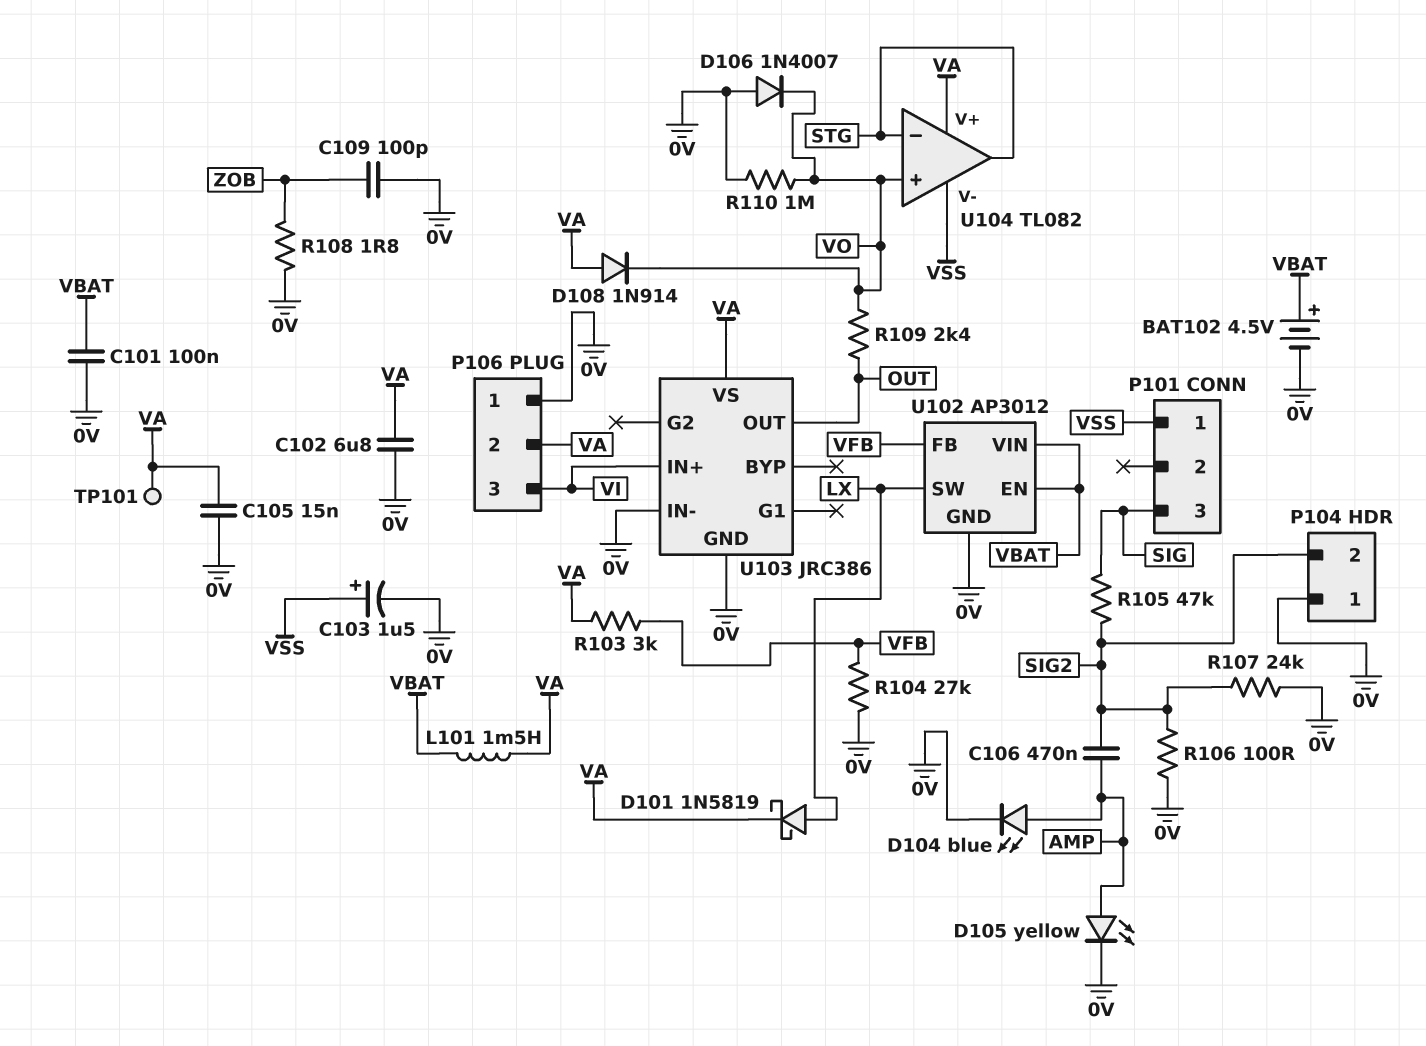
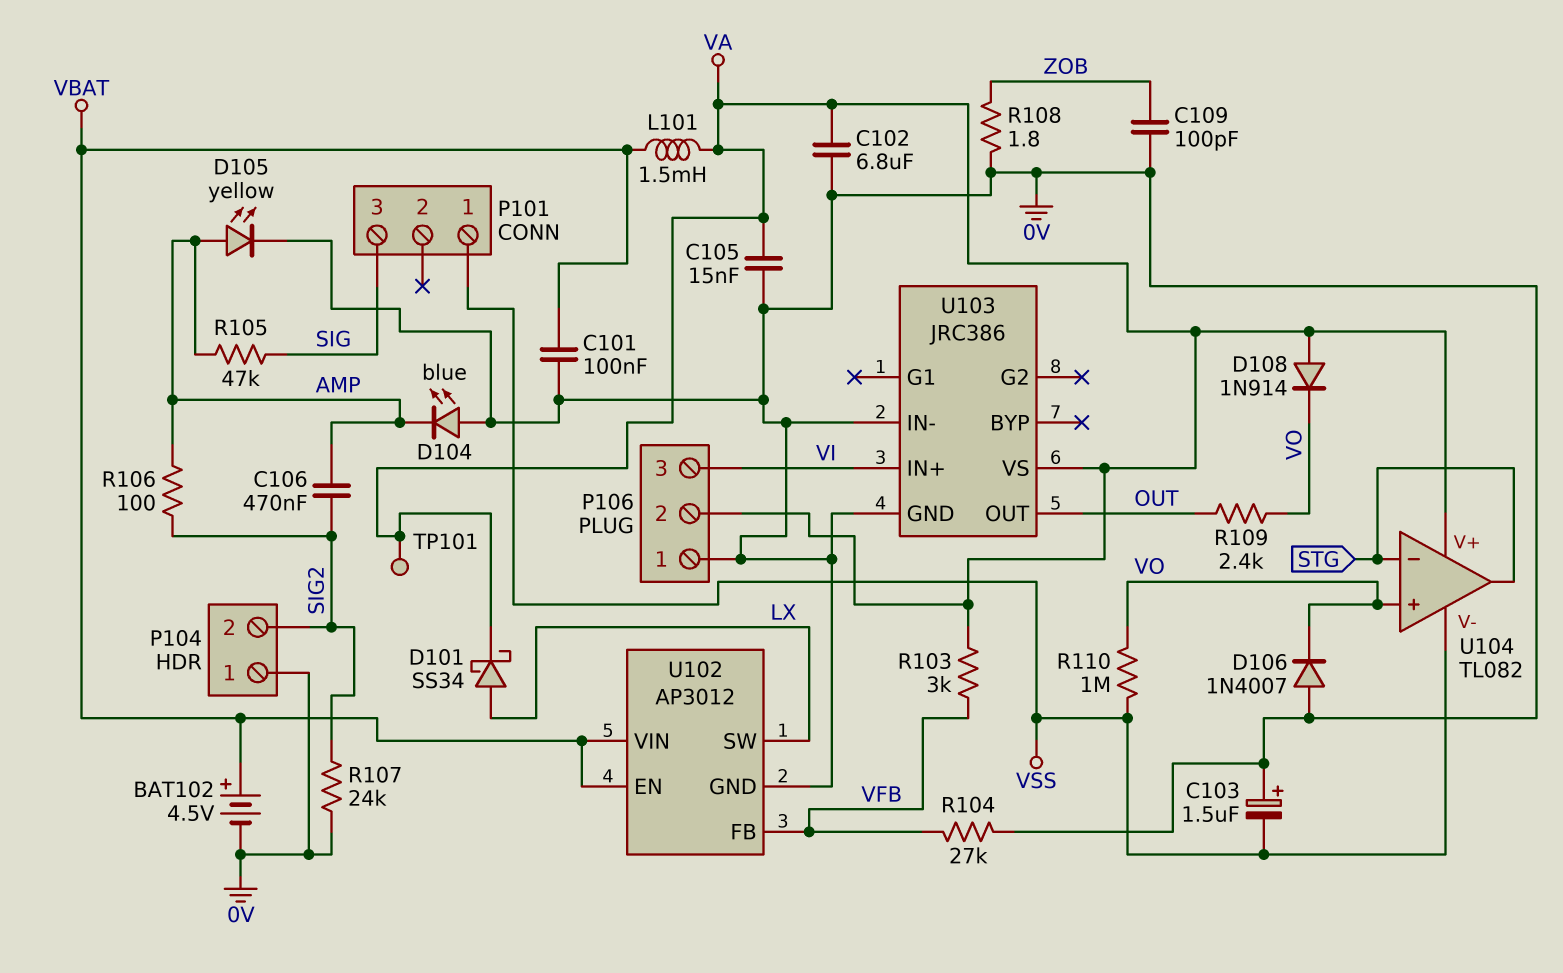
C103: 1.5uF (plus VSS, minus 0V) -> 1.5uF (plus 0V, minus VSS)
D101: schottky 1N5819 (A LX, K VA) -> schottky SS34 (A LX, K VA)
D104: LED blue (A AMP, K 0V) -> LED blue (A 0V, K AMP)
R105: 47k (SIG, SIG2) -> 47k (AMP, SIG)
R106: 100 (0V, SIG2) -> 100 (AMP, SIG2)
R110: 1M (0V, VO) -> 1M (VO, VSS)

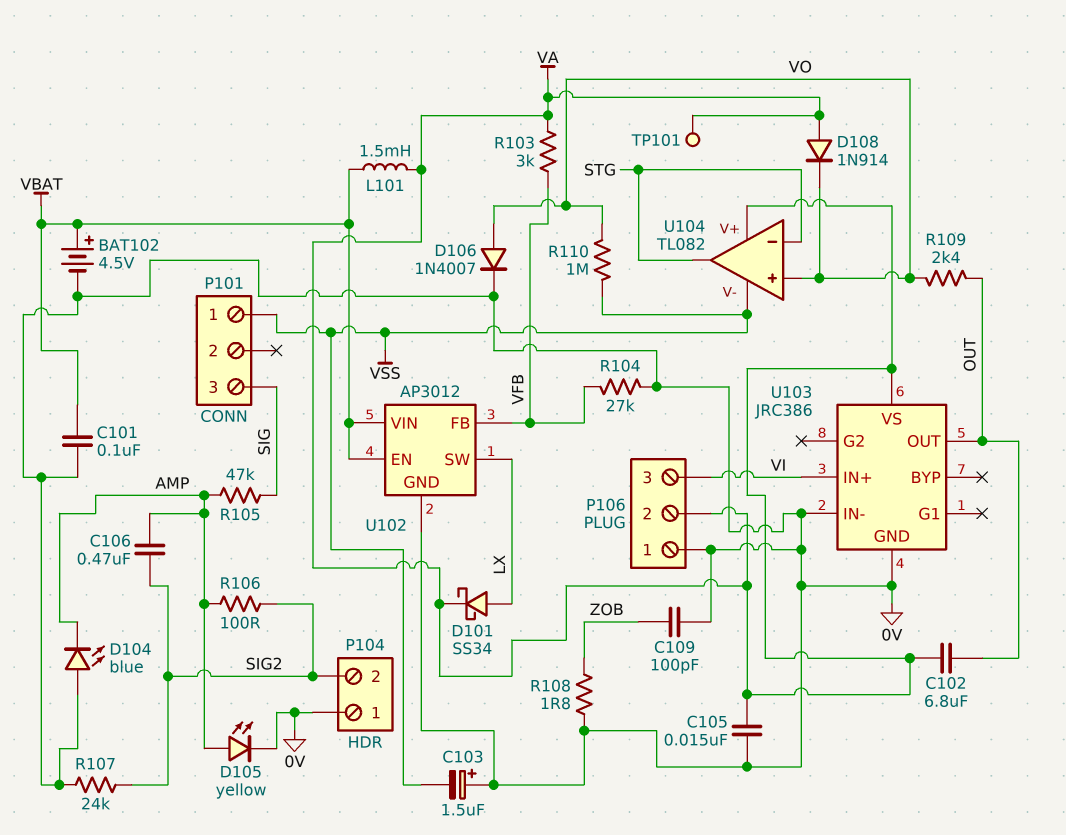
C102: 6.8uF (0V, VA) -> 6.8uF (OUT, VA)
D106: diode 1N4007 (A 0V, K VO) -> diode 1N4007 (A VO, K 0V)

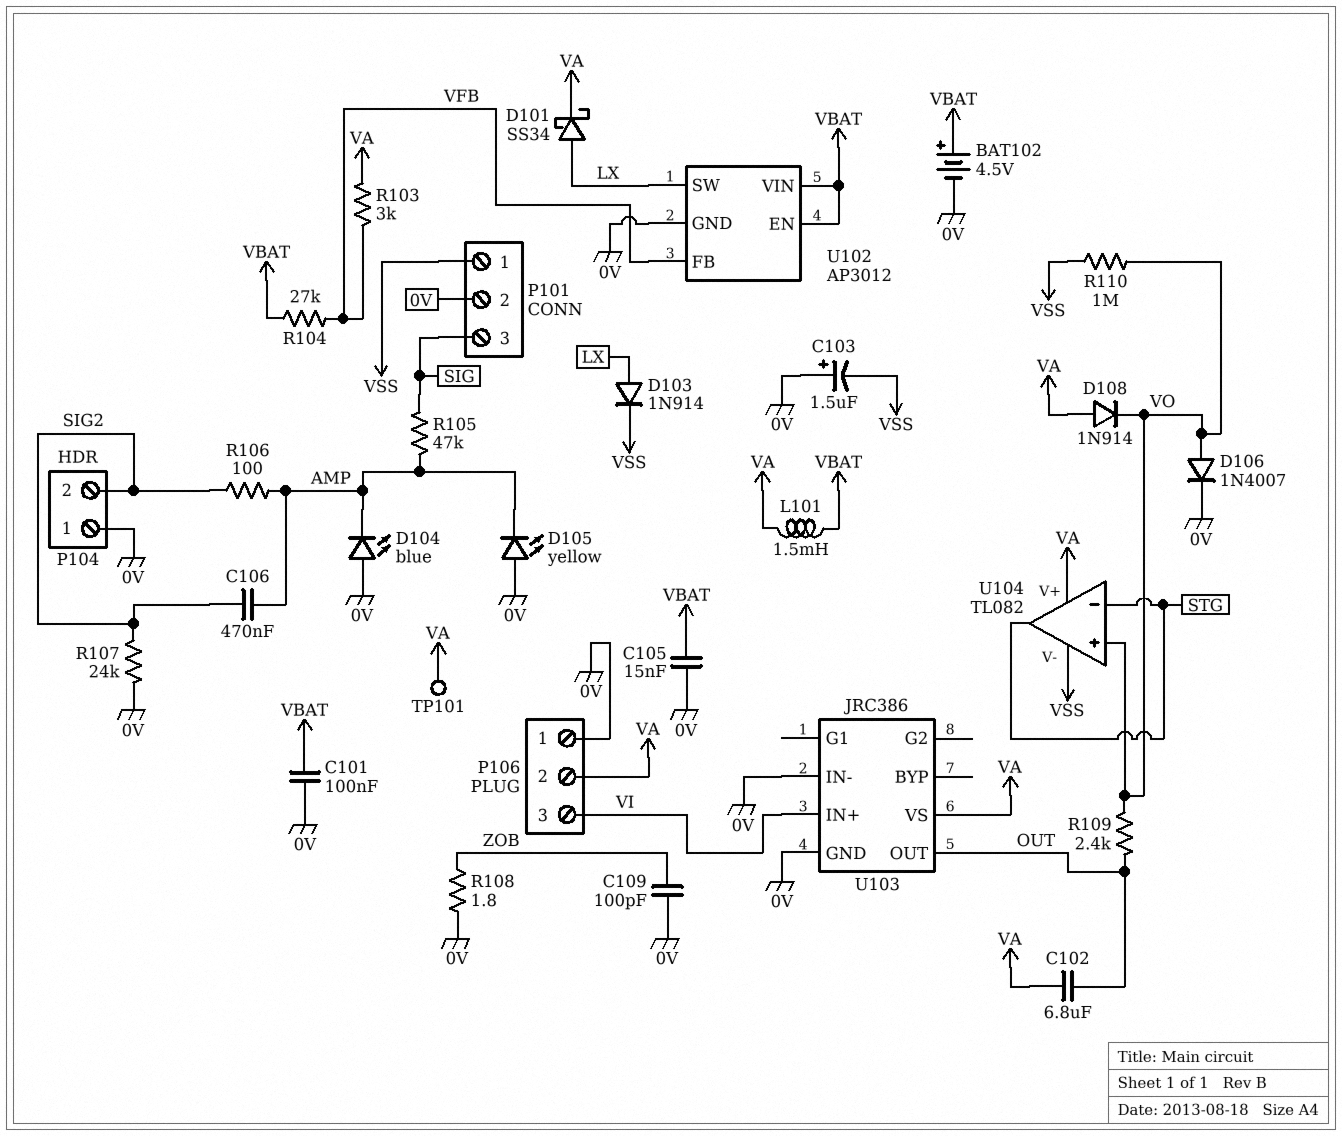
C105: 15nF (0V, VA) -> 15nF (0V, VBAT)
D103: none -> diode 1N914 (A LX, K VSS)
D105: LED yellow (A AMP, K 0V) -> LED yellow (A 0V, K AMP)
P101 pin 2: none -> 0V
R104: 27k (0V, VFB) -> 27k (VBAT, VFB)

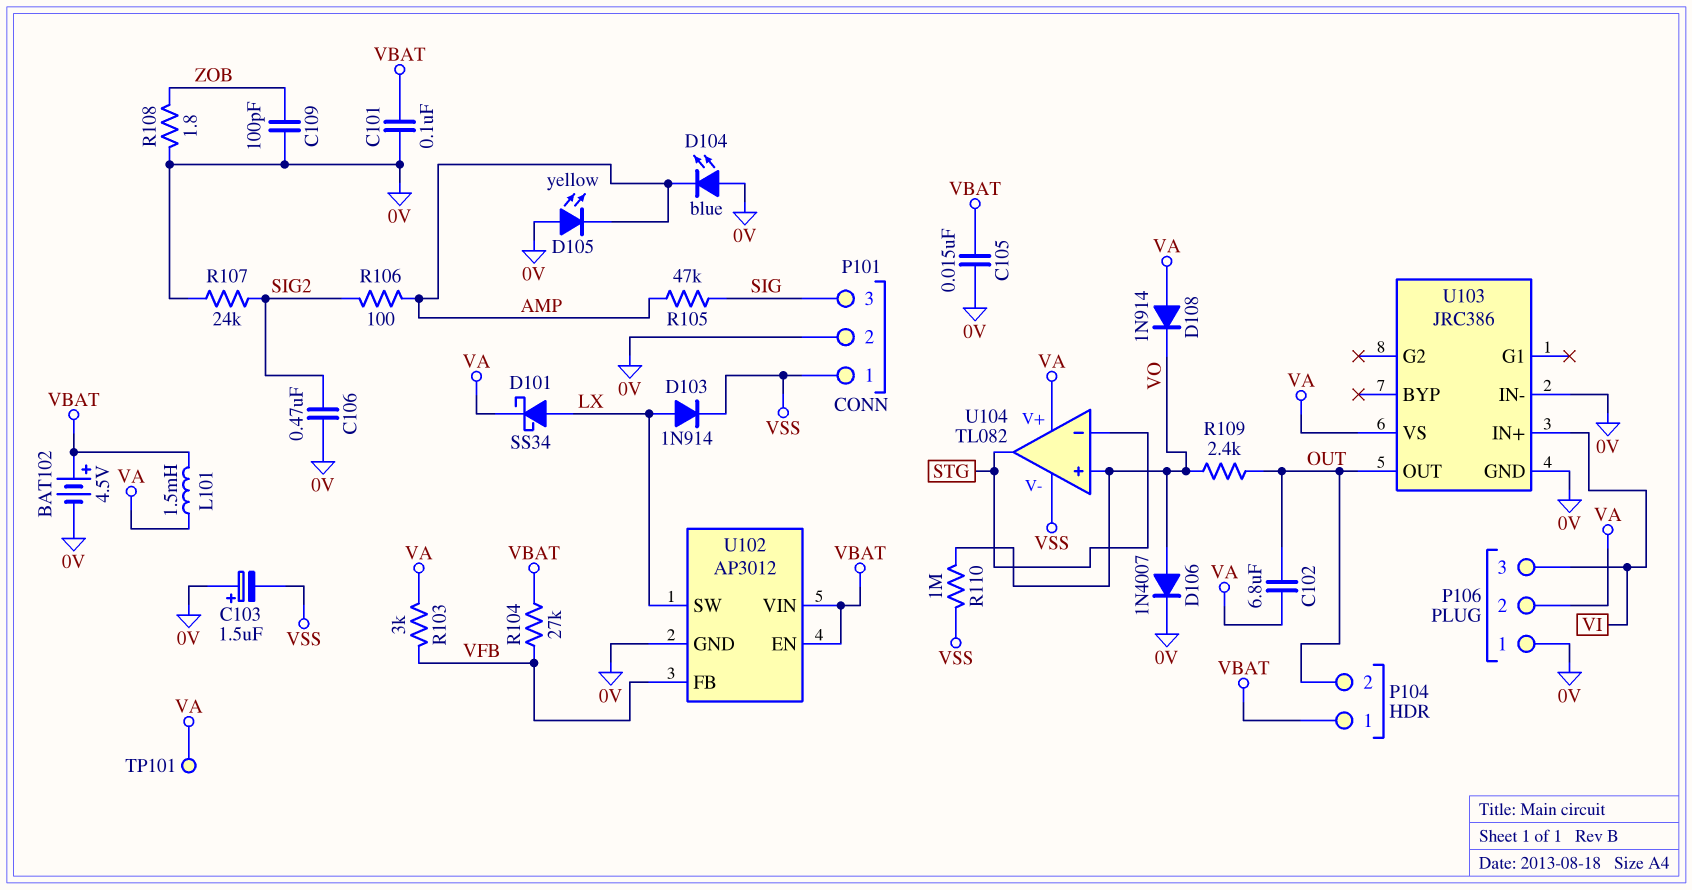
C106: 470nF (AMP, SIG2) -> 470nF (0V, SIG2)
P104 pin 1: 0V -> VBAT
P104 pin 2: SIG2 -> OUT

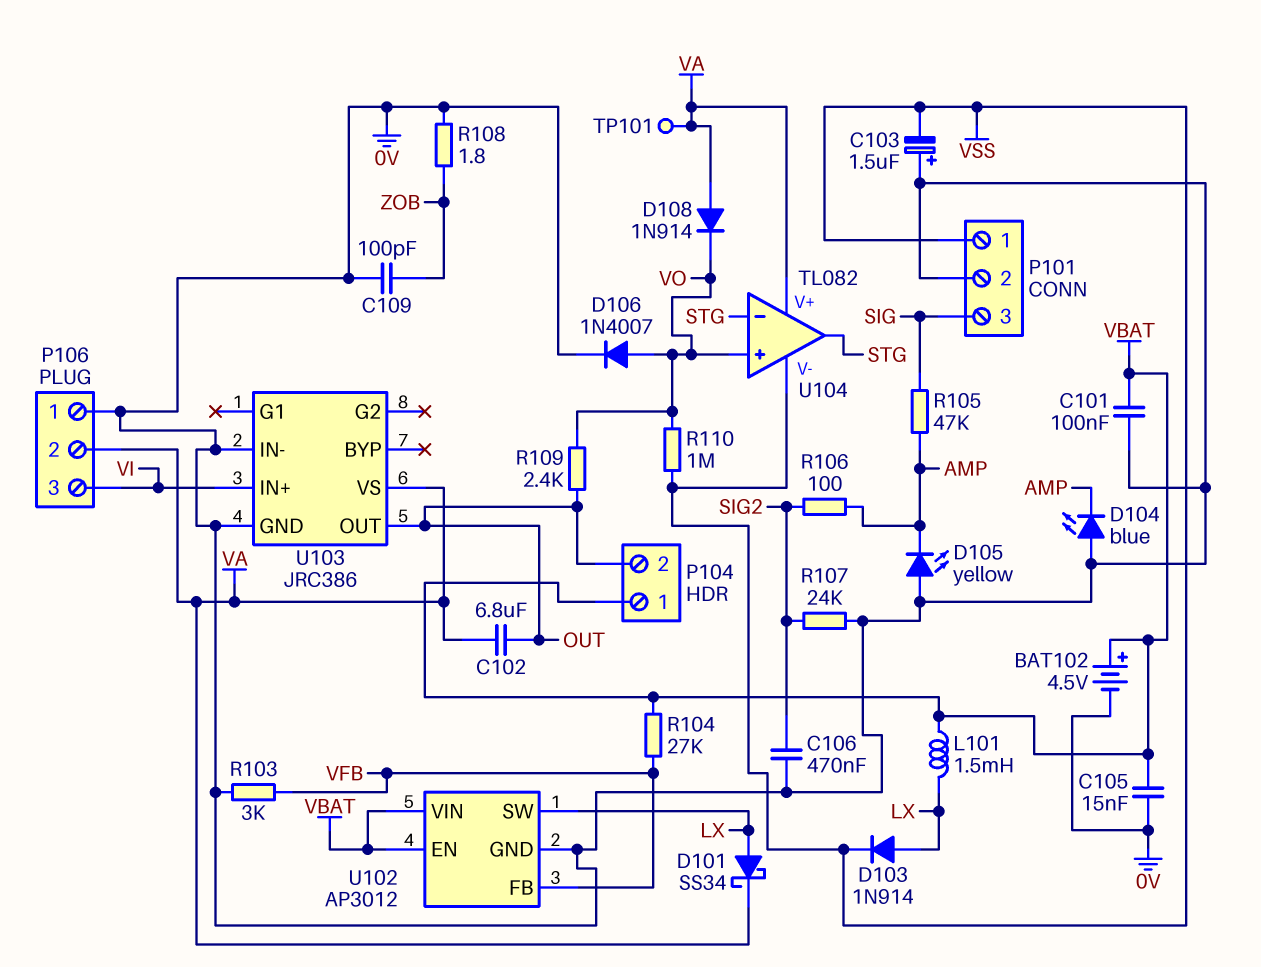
L101: 1.5mH (VA, VBAT) -> 1.5mH (LX, VBAT)
R103: 3k (VA, VFB) -> 3k (0V, VFB)

